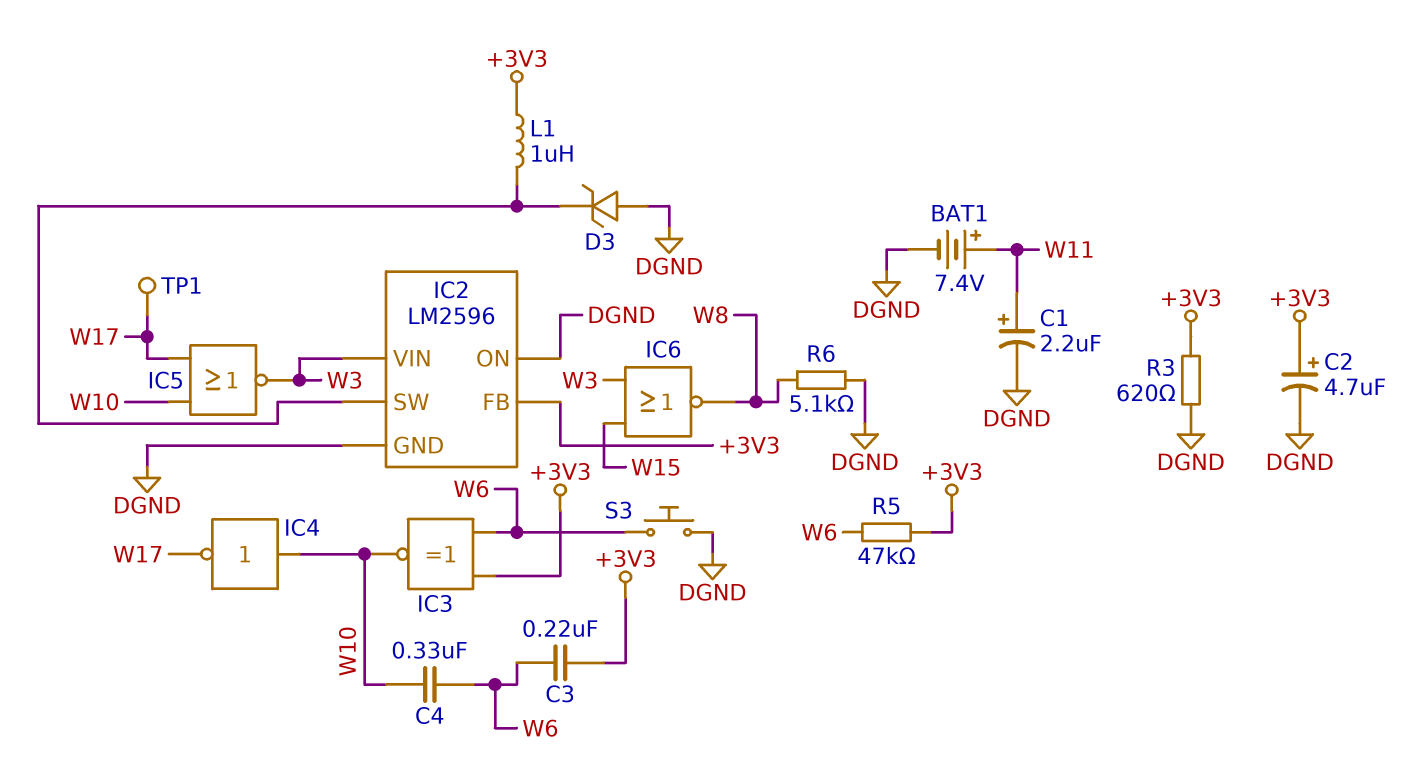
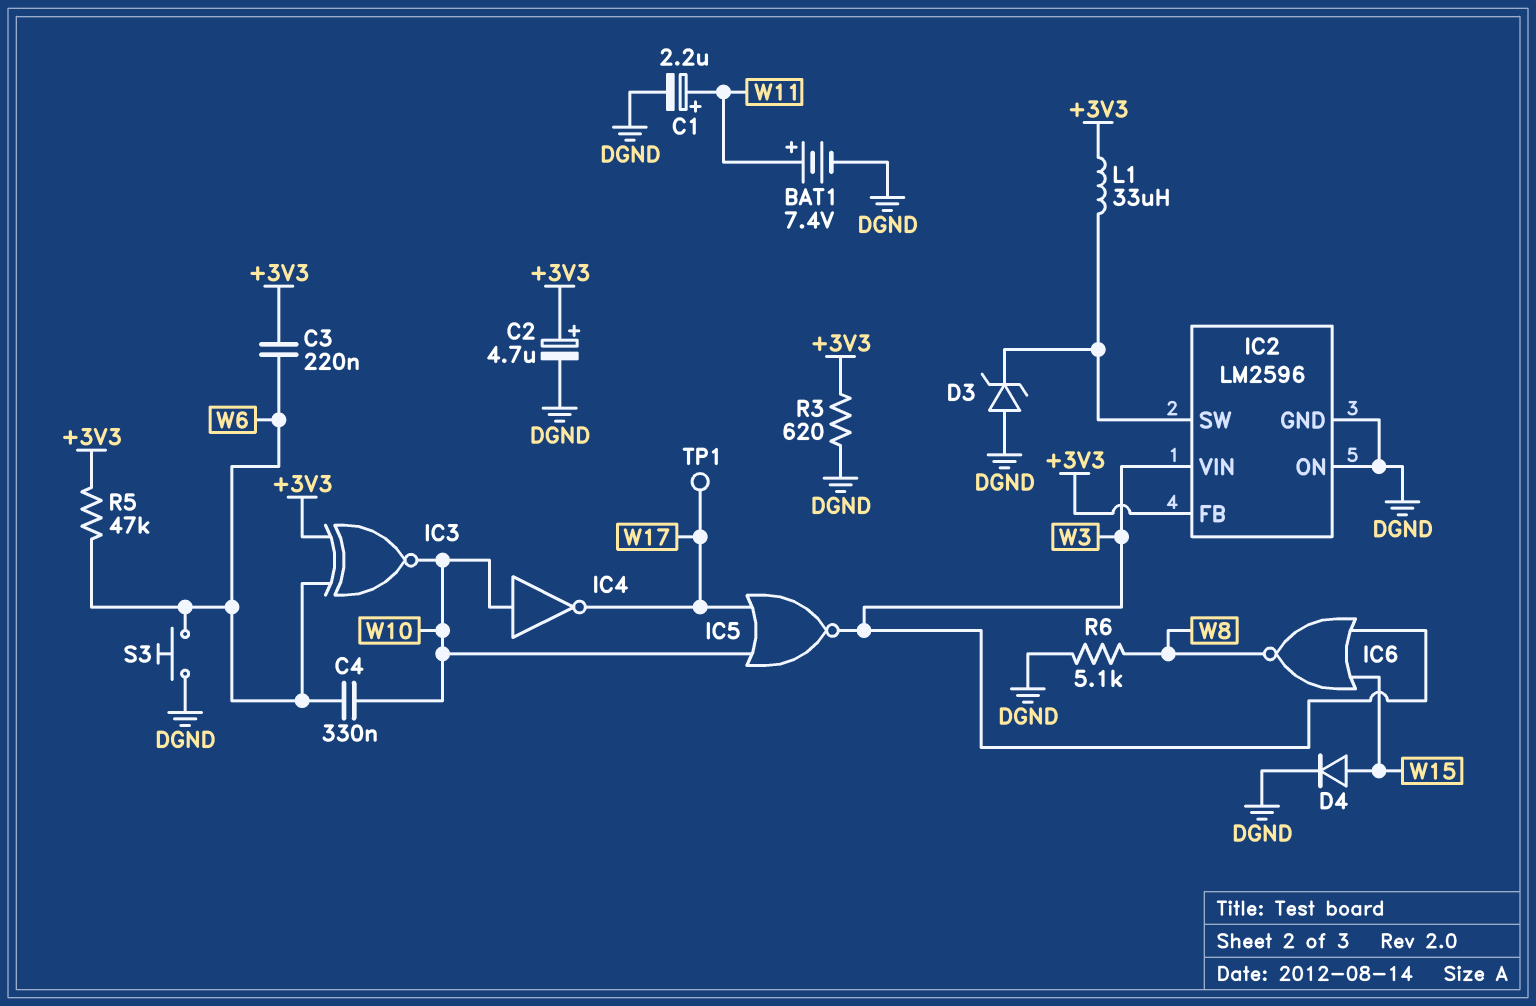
D4: none -> diode (A W15, K DGND)
L1: 1uH (+3V3, IC2/SW) -> 33uH (+3V3, IC2/SW)

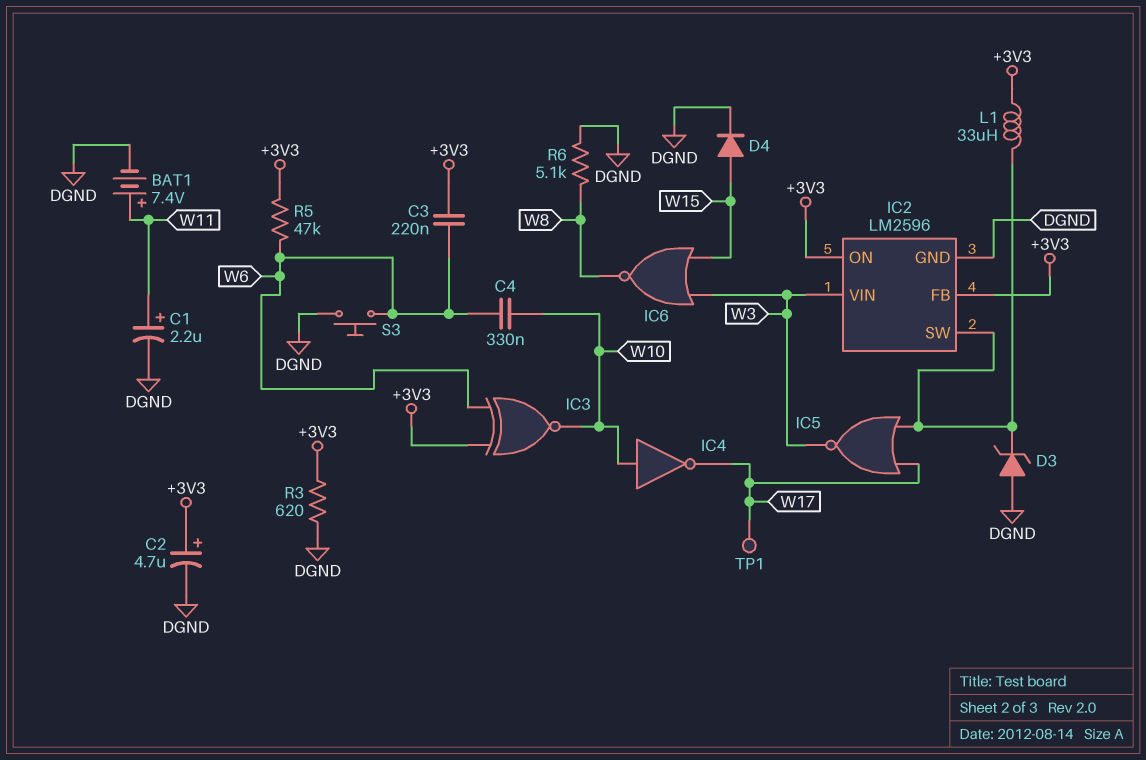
IC2 pin ON: DGND -> +3V3
IC5: NOR (in W10, in W17, out W3) -> NOR (in IC2/SW, in W17, out W3)

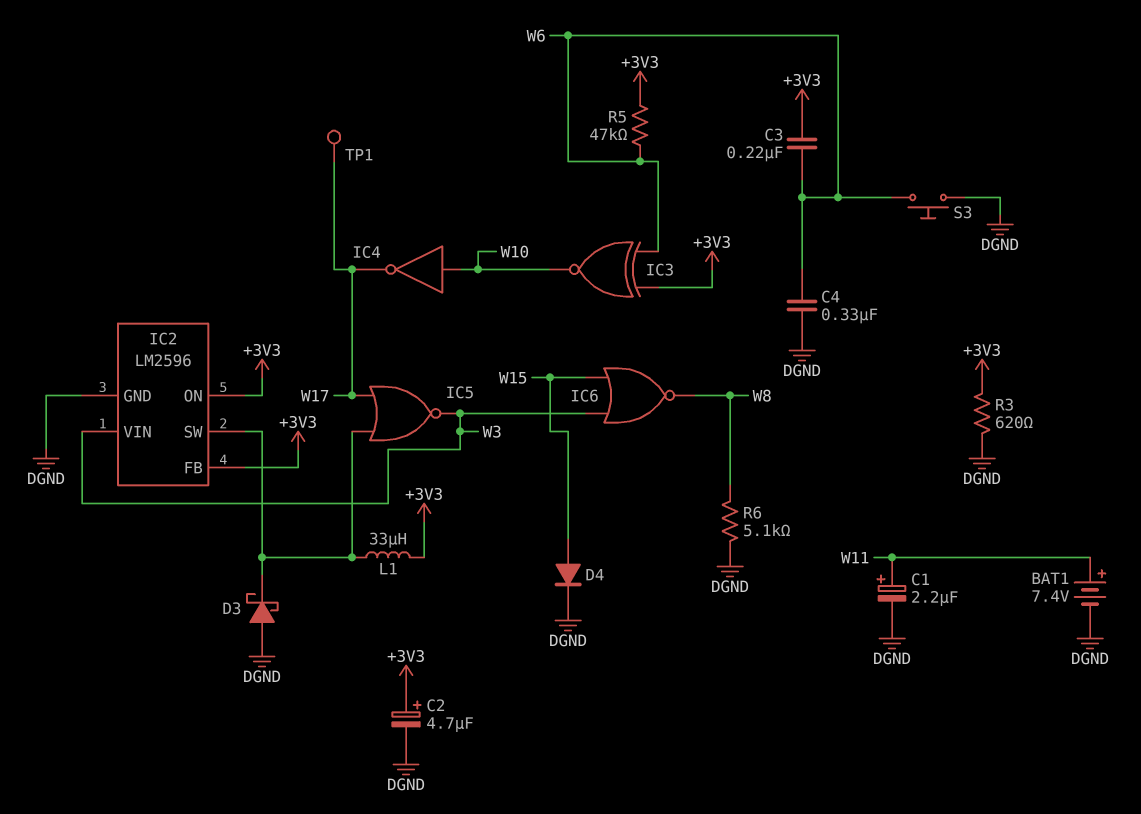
C4: 330nF (W6, W10) -> 330nF (DGND, W6)
D3: zener (A DGND, K IC2/SW) -> schottky (A DGND, K IC2/SW)

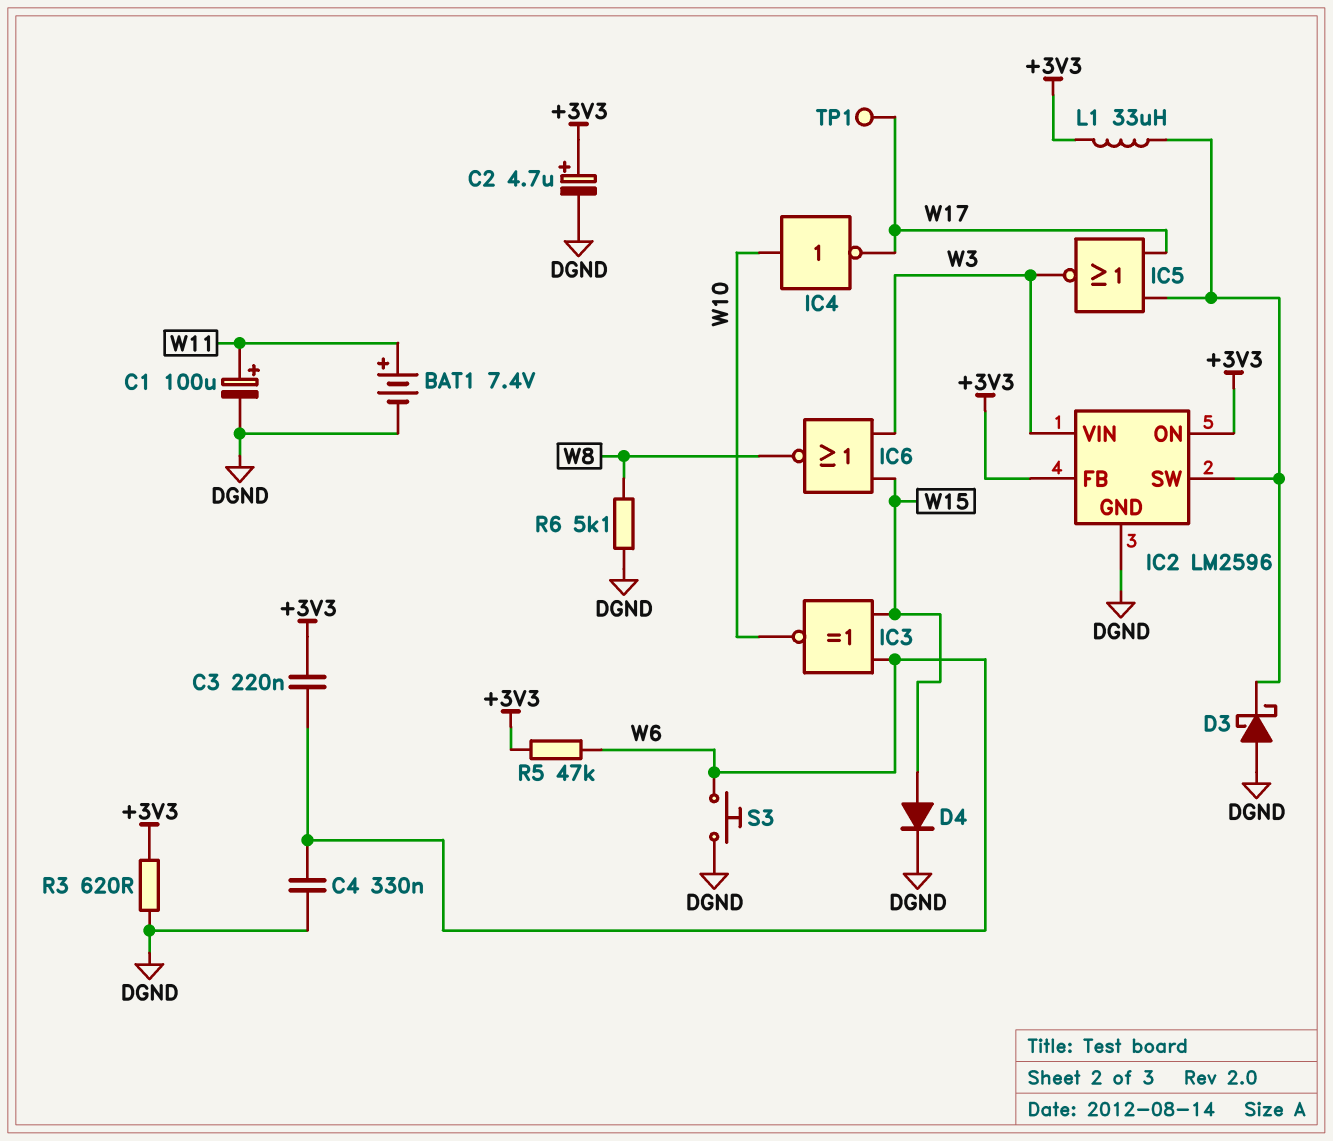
C1: 2.2uF (plus W11, minus DGND) -> 100uF (plus W11, minus DGND)
IC3: XNOR (in +3V3, in W6, out W10) -> XNOR (in W6, in W15, out W10)

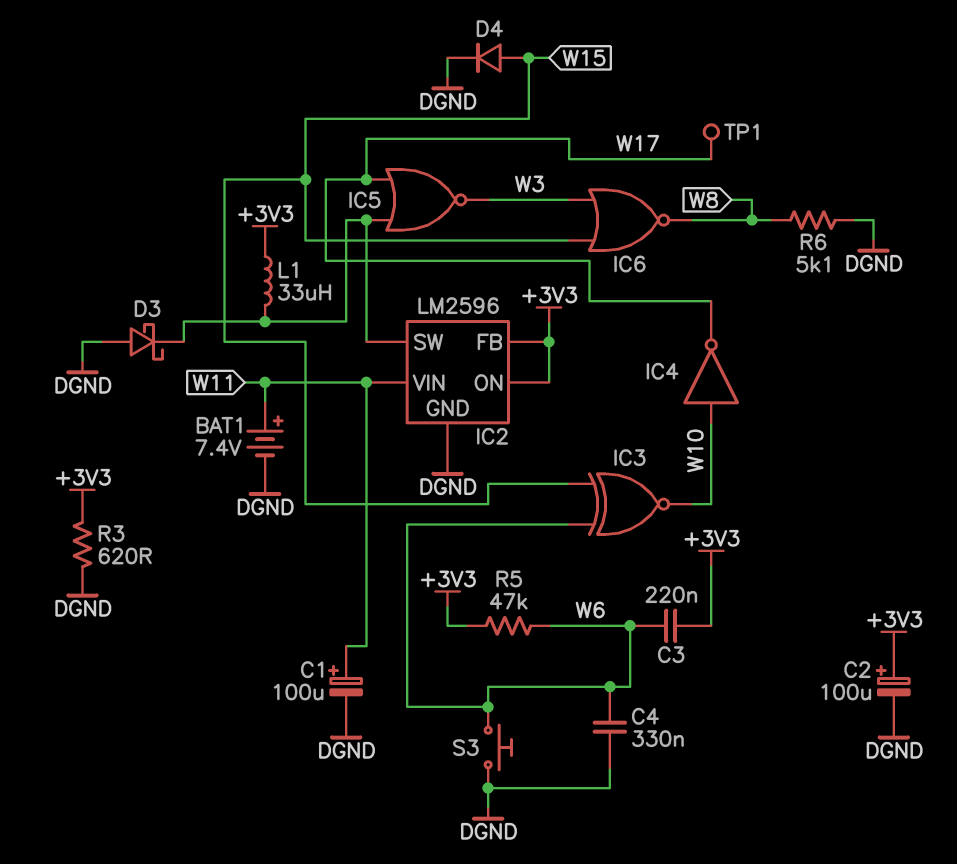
C2: 4.7uF (plus +3V3, minus DGND) -> 100uF (plus +3V3, minus DGND)
IC2 pin VIN: W3 -> W11

